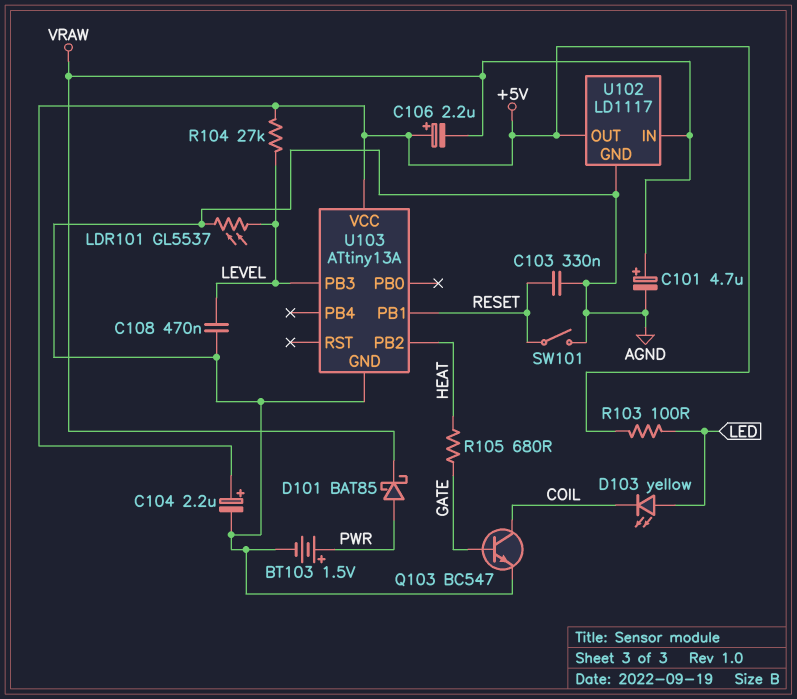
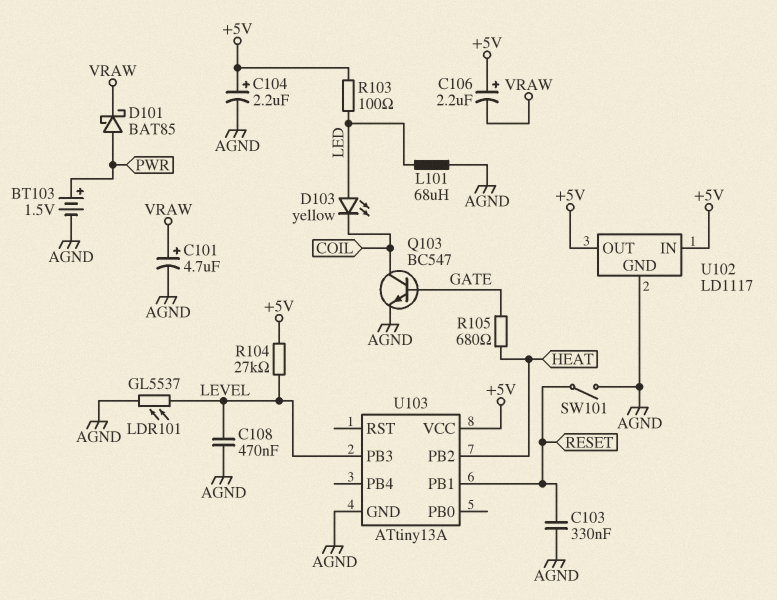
L101: none -> 68uH (AGND, LED)
U102 pin IN: VRAW -> +5V

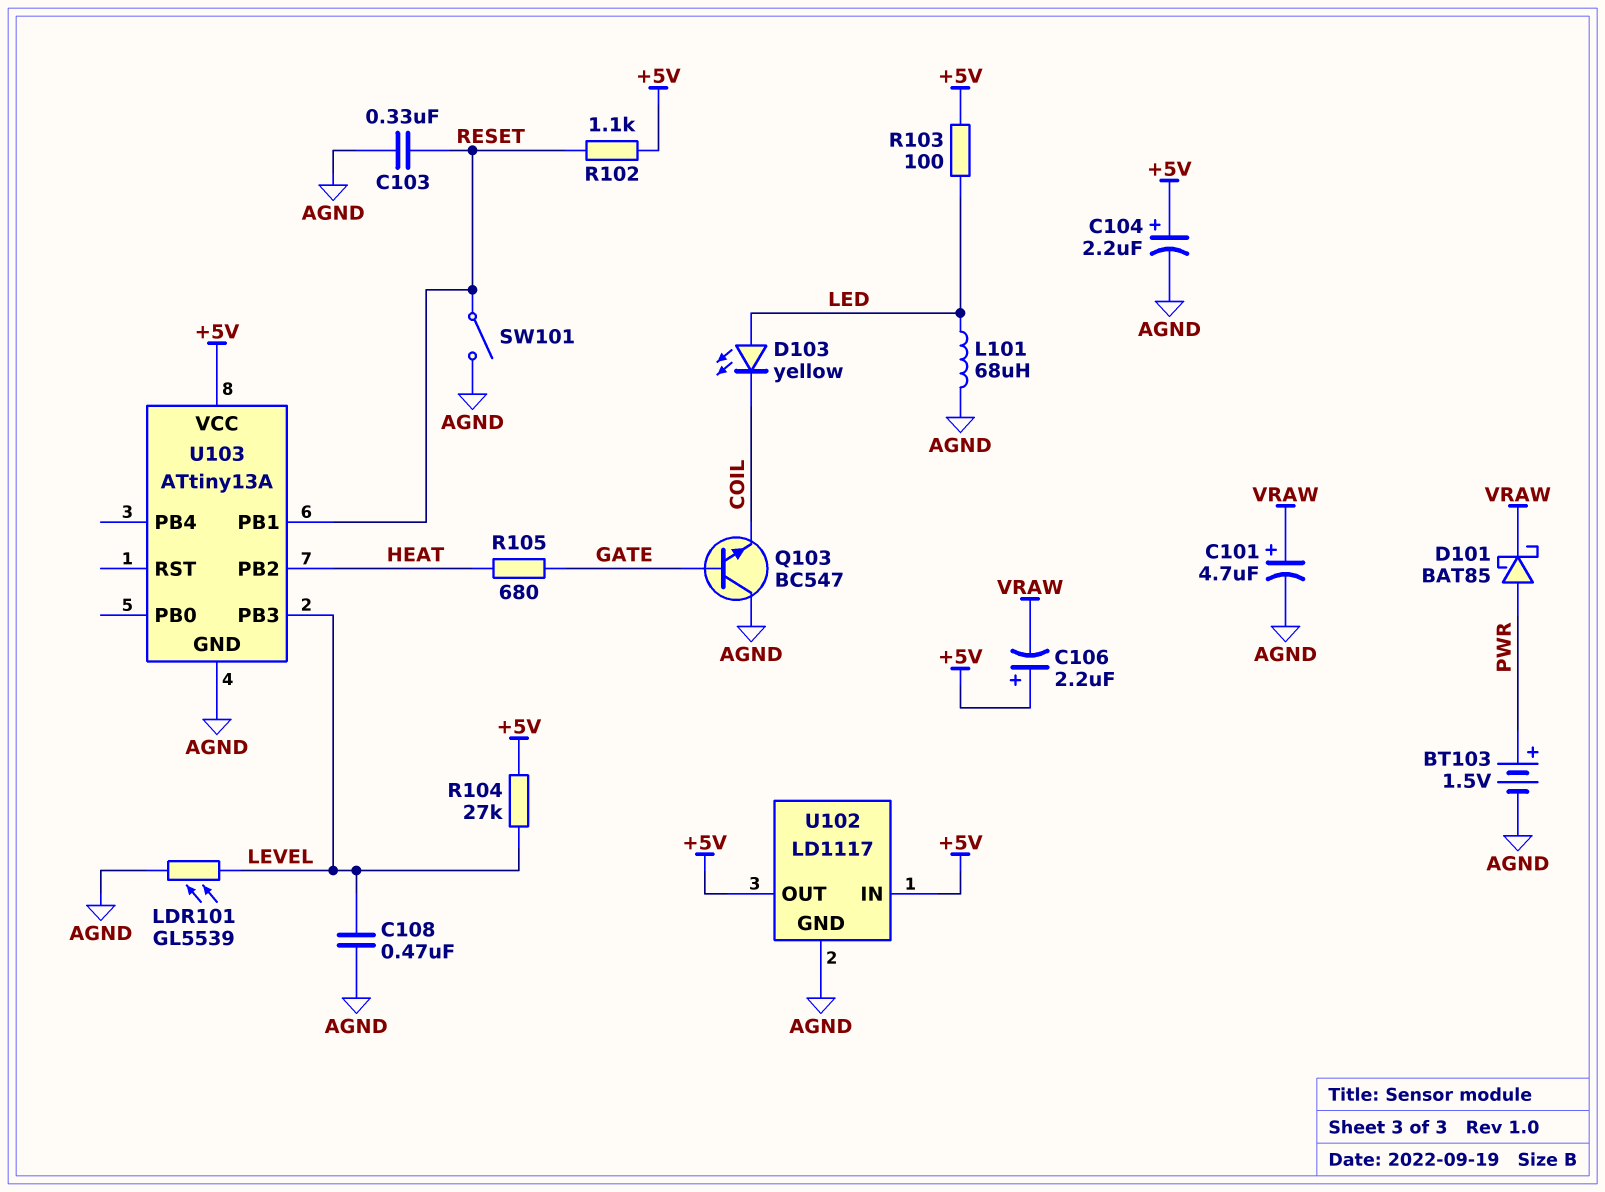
LDR101: GL5537 (AGND, LEVEL) -> GL5539 (AGND, LEVEL)
Q103: NPN BC547 (B GATE, C COIL, E AGND) -> NPN BC547 (B GATE, C AGND, E COIL)
R102: none -> 1.1k (+5V, RESET)

